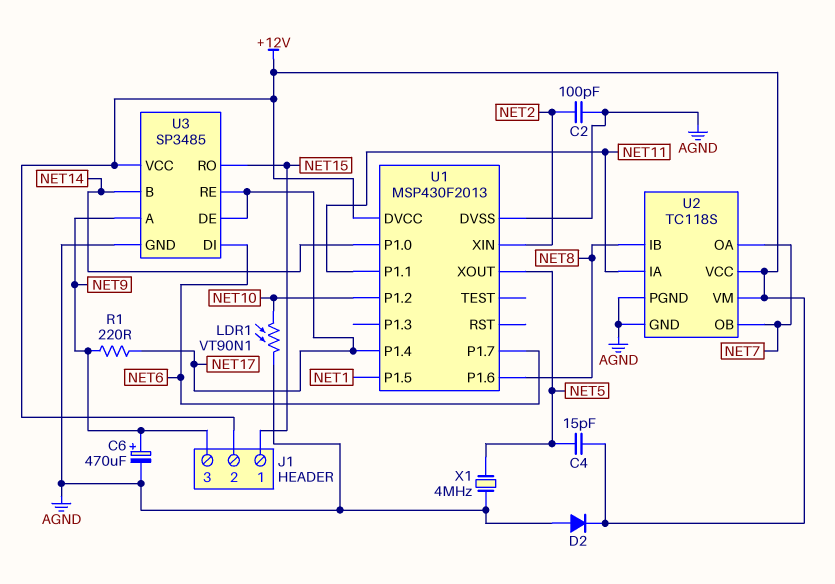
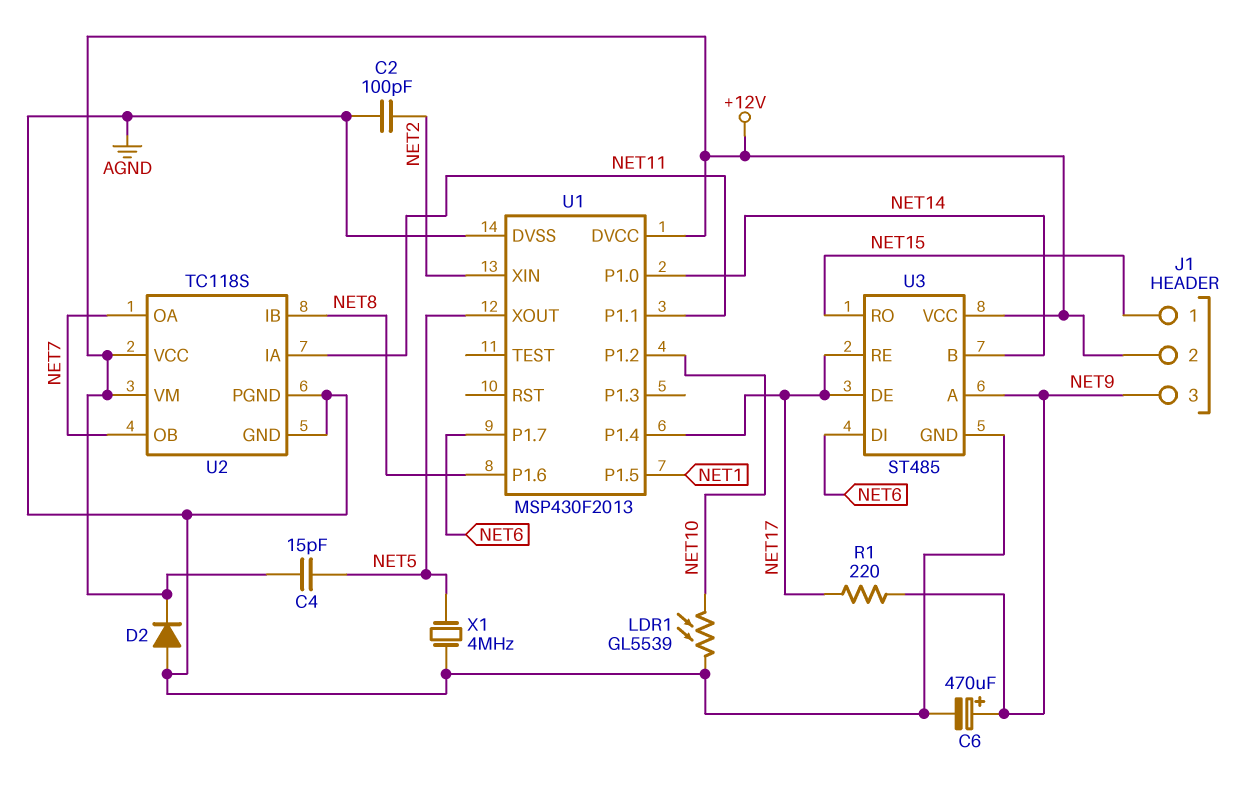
LDR1: VT90N1 (AGND, NET10) -> GL5539 (AGND, NET10)
U3: SP3485 -> ST485

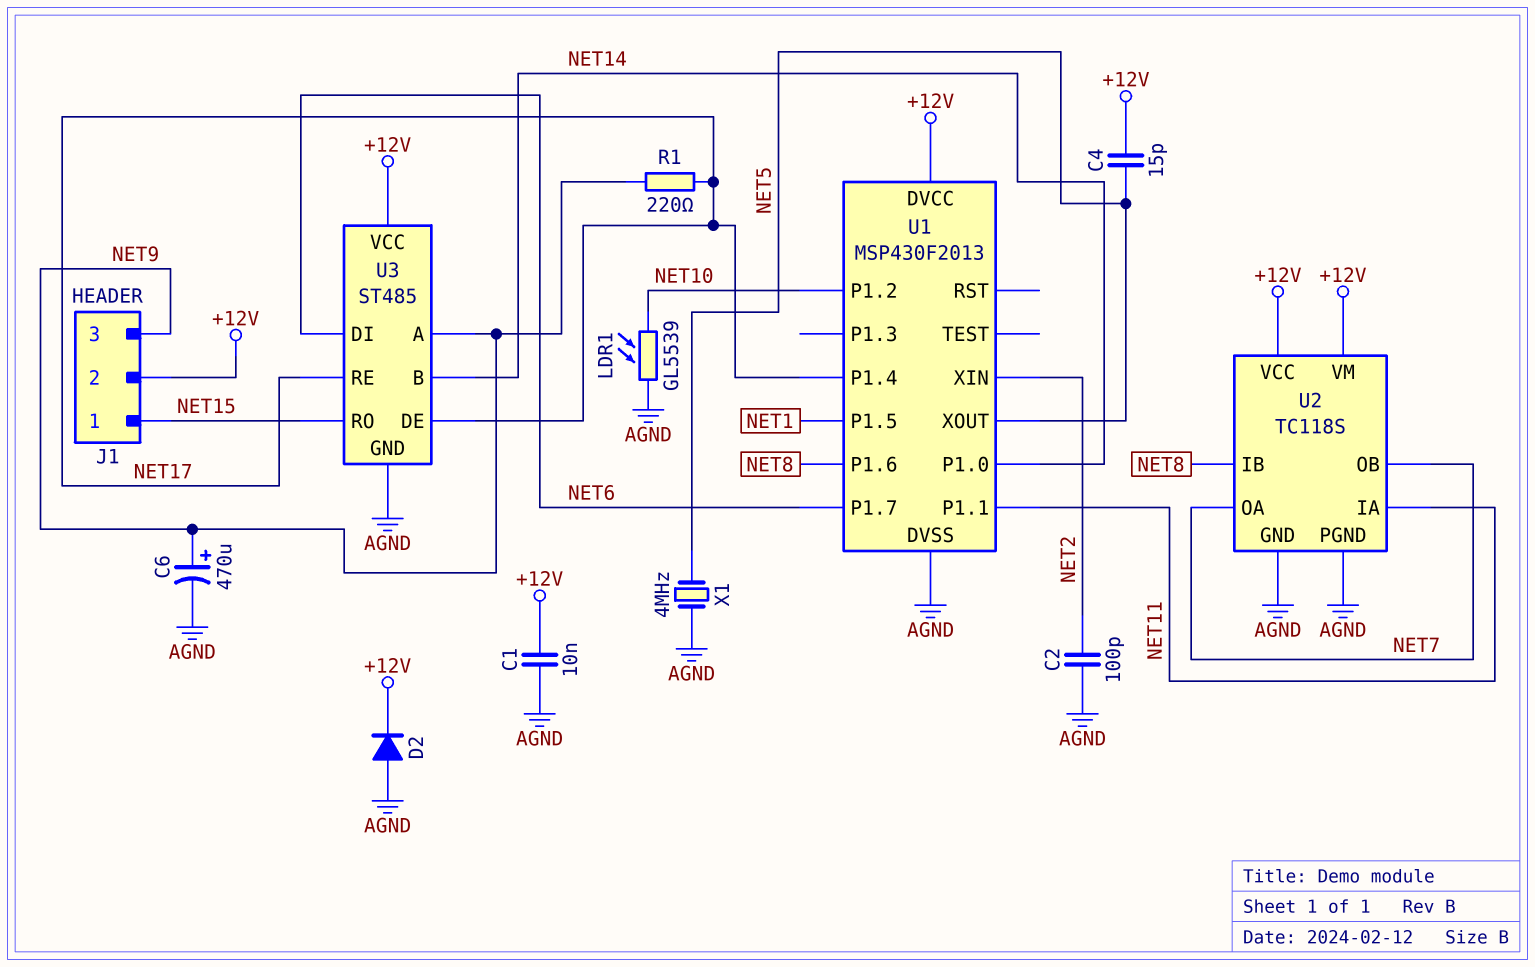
C1: none -> 10nF (+12V, AGND)

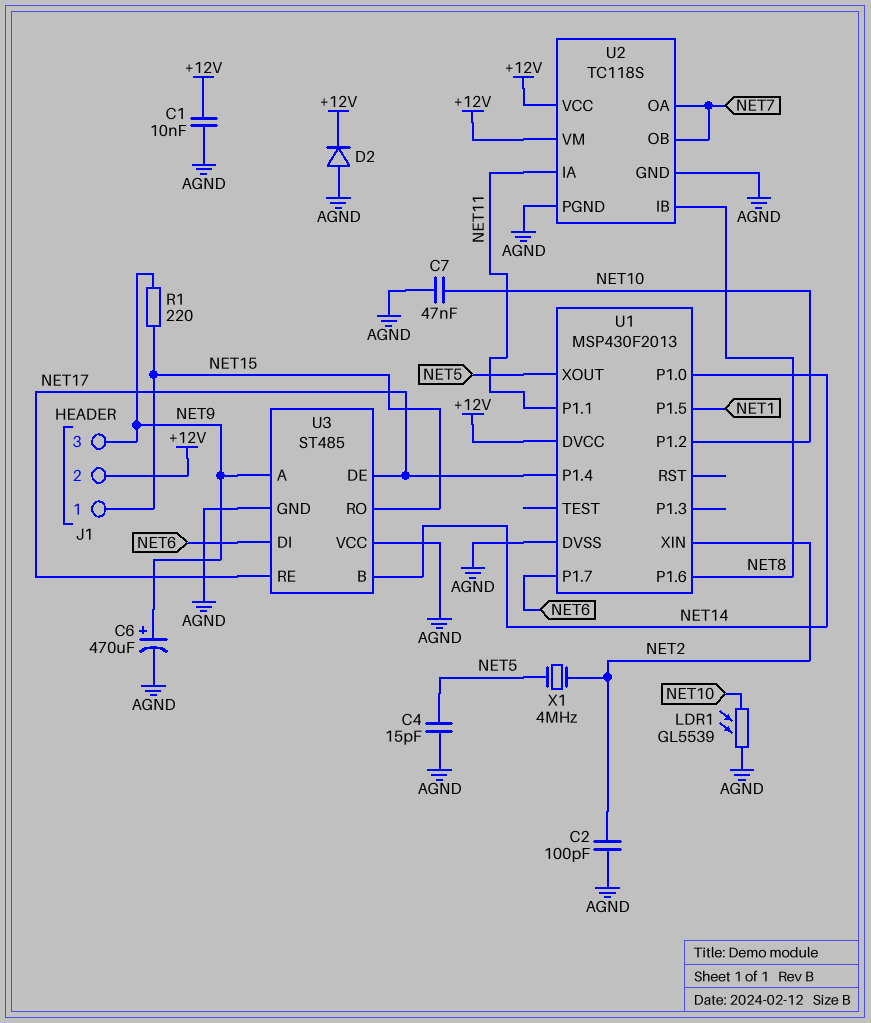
C4: 15pF (+12V, NET5) -> 15pF (AGND, NET5)
C7: none -> 47nF (AGND, NET10)
R1: 220 (NET9, NET17) -> 220 (NET9, NET15)
U3 pin VCC: +12V -> AGND
X1: 4MHz (AGND, NET5) -> 4MHz (NET2, NET5)

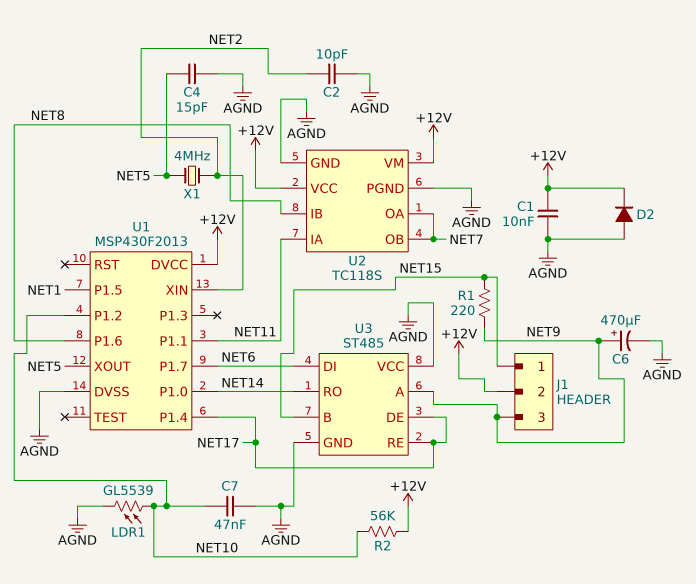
C2: 100pF (AGND, NET2) -> 10pF (AGND, NET2)
R2: none -> 56k (+12V, NET10)
U3 pin B: NET14 -> NET15
U3 pin RO: NET15 -> NET14

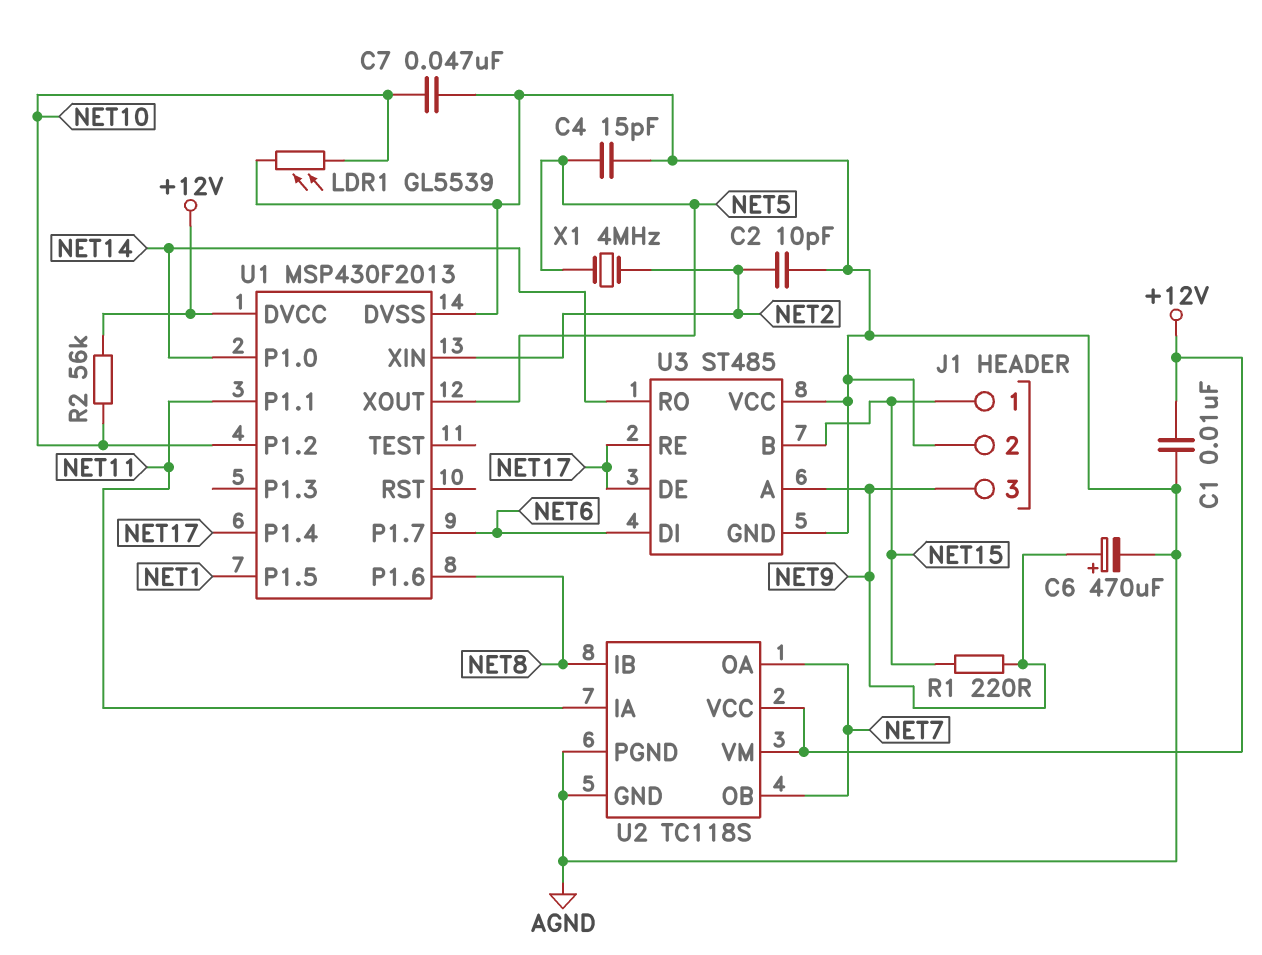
D2: diode (A AGND, K +12V) -> none
J1 pin 2: +12V -> AGND

